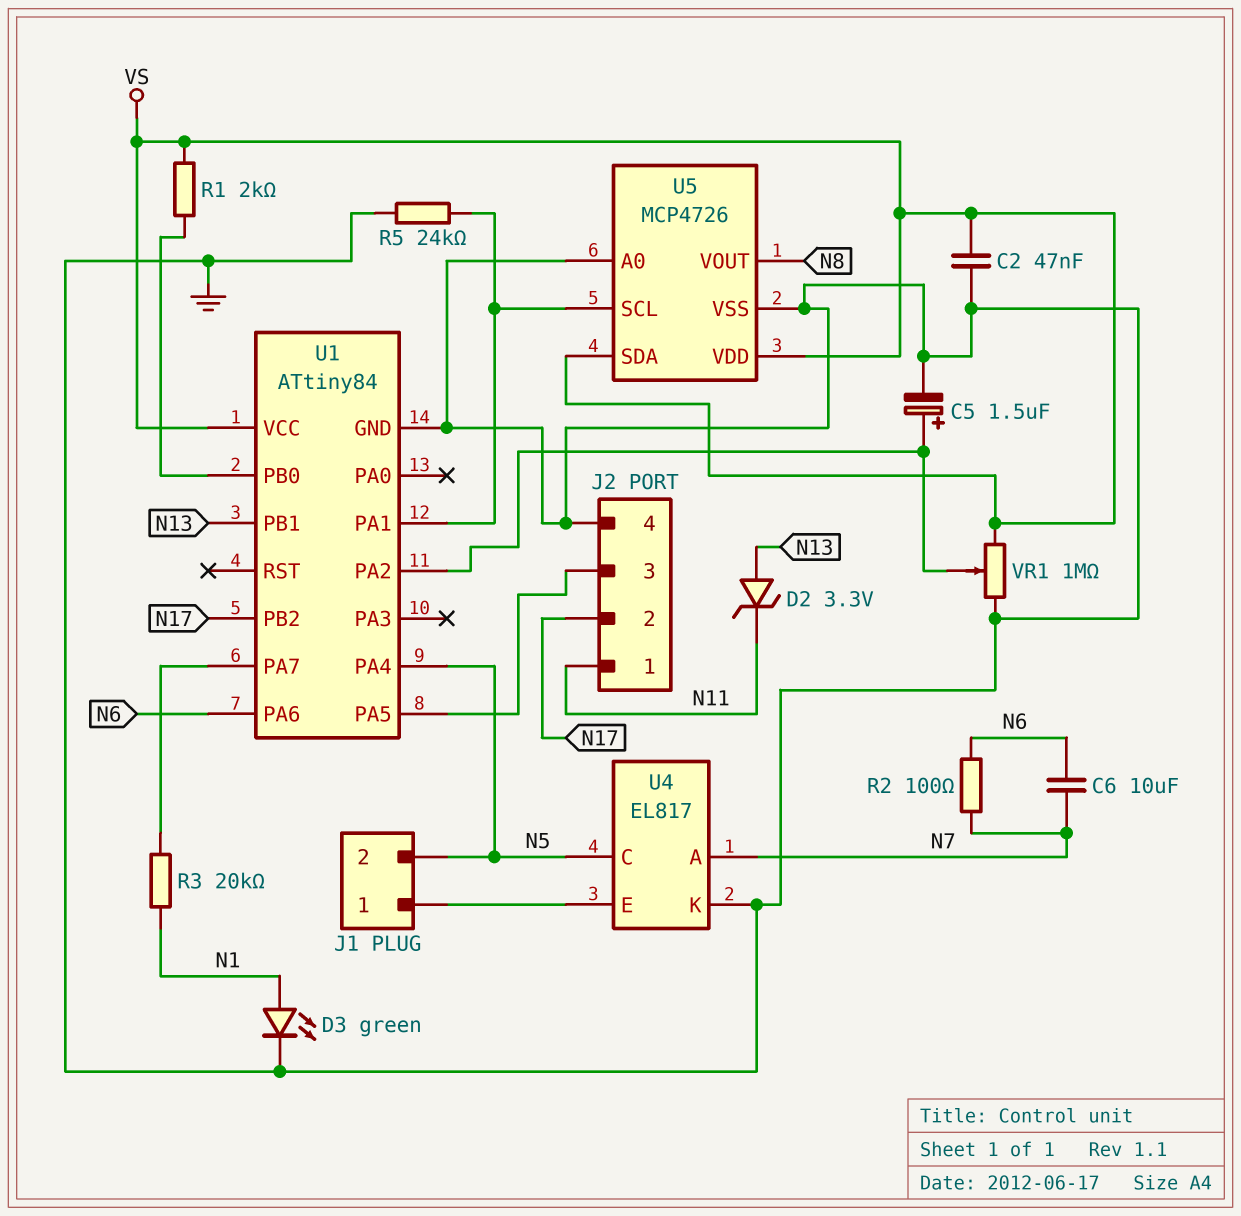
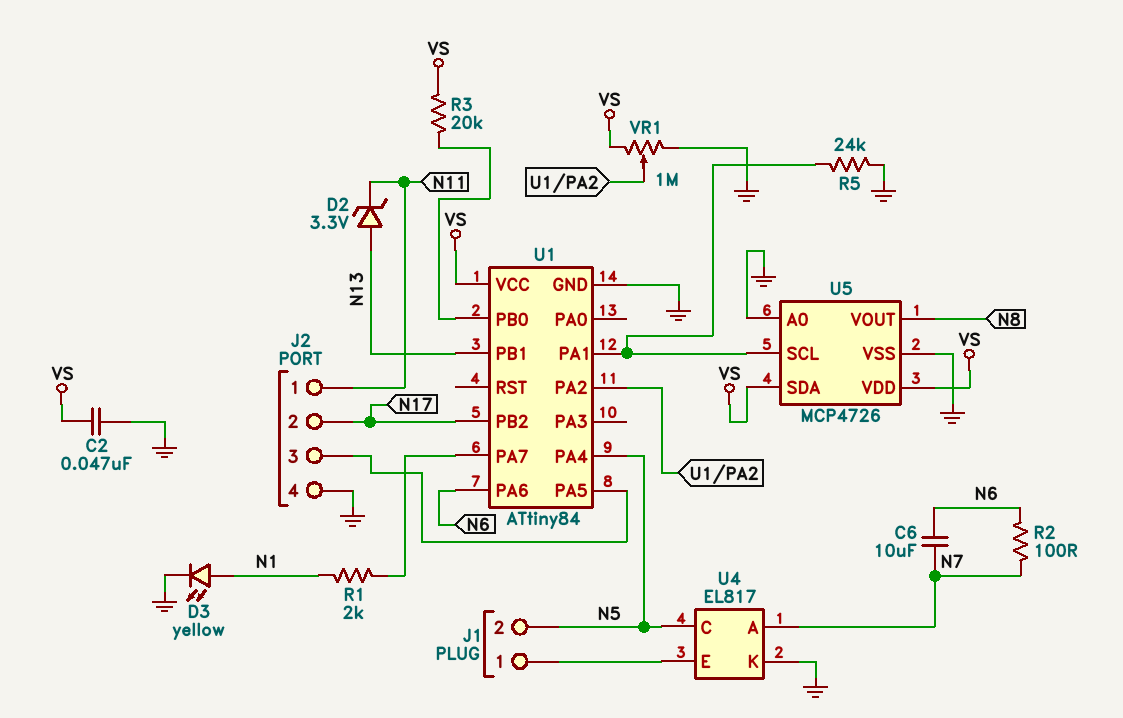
C5: 1.5uF (plus U1/PA2, minus GND) -> none
D3: LED green (A N1, K GND) -> LED yellow (A N1, K GND)
R1: 2k (U1/PB0, VS) -> 2k (N1, U1/PA7)
R3: 20k (N1, U1/PA7) -> 20k (U1/PB0, VS)

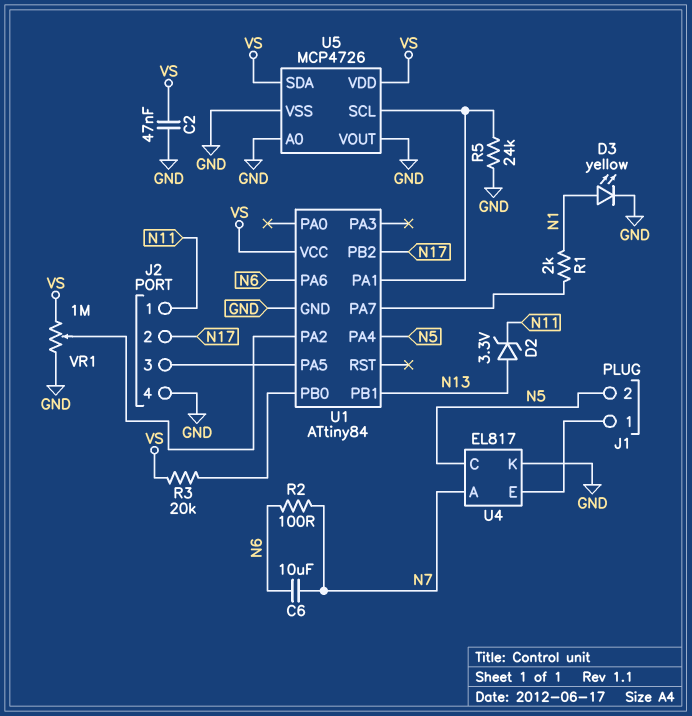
U5 pin VOUT: N8 -> GND

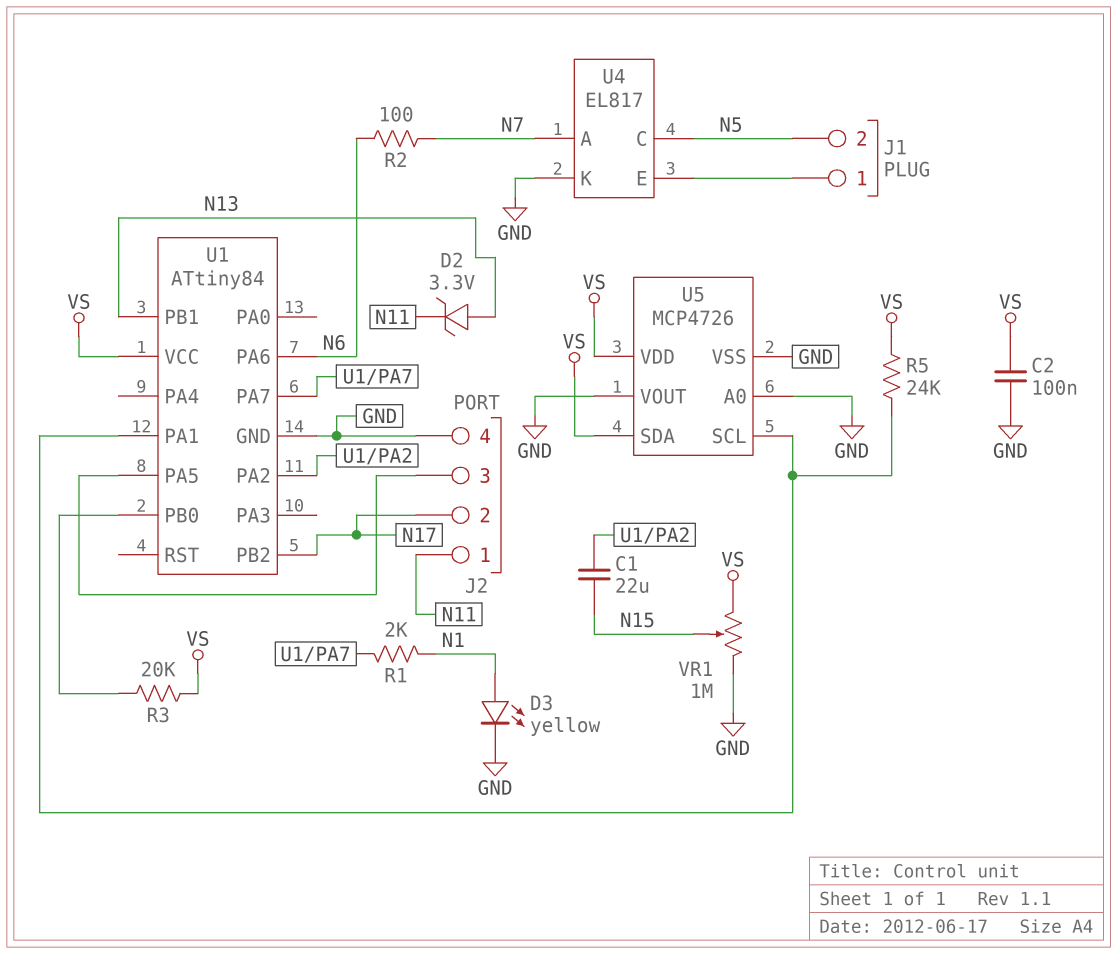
C1: none -> 22uF (N15, U1/PA2)
C2: 47nF (GND, VS) -> 100nF (GND, VS)
C6: 10uF (N6, N7) -> none
R5: 24k (GND, U1/PA1) -> 24k (U1/PA1, VS)
U1 pin PA4: N5 -> none
VR1: 1M (GND, VS, wiper U1/PA2) -> 1M (GND, VS, wiper N15)

